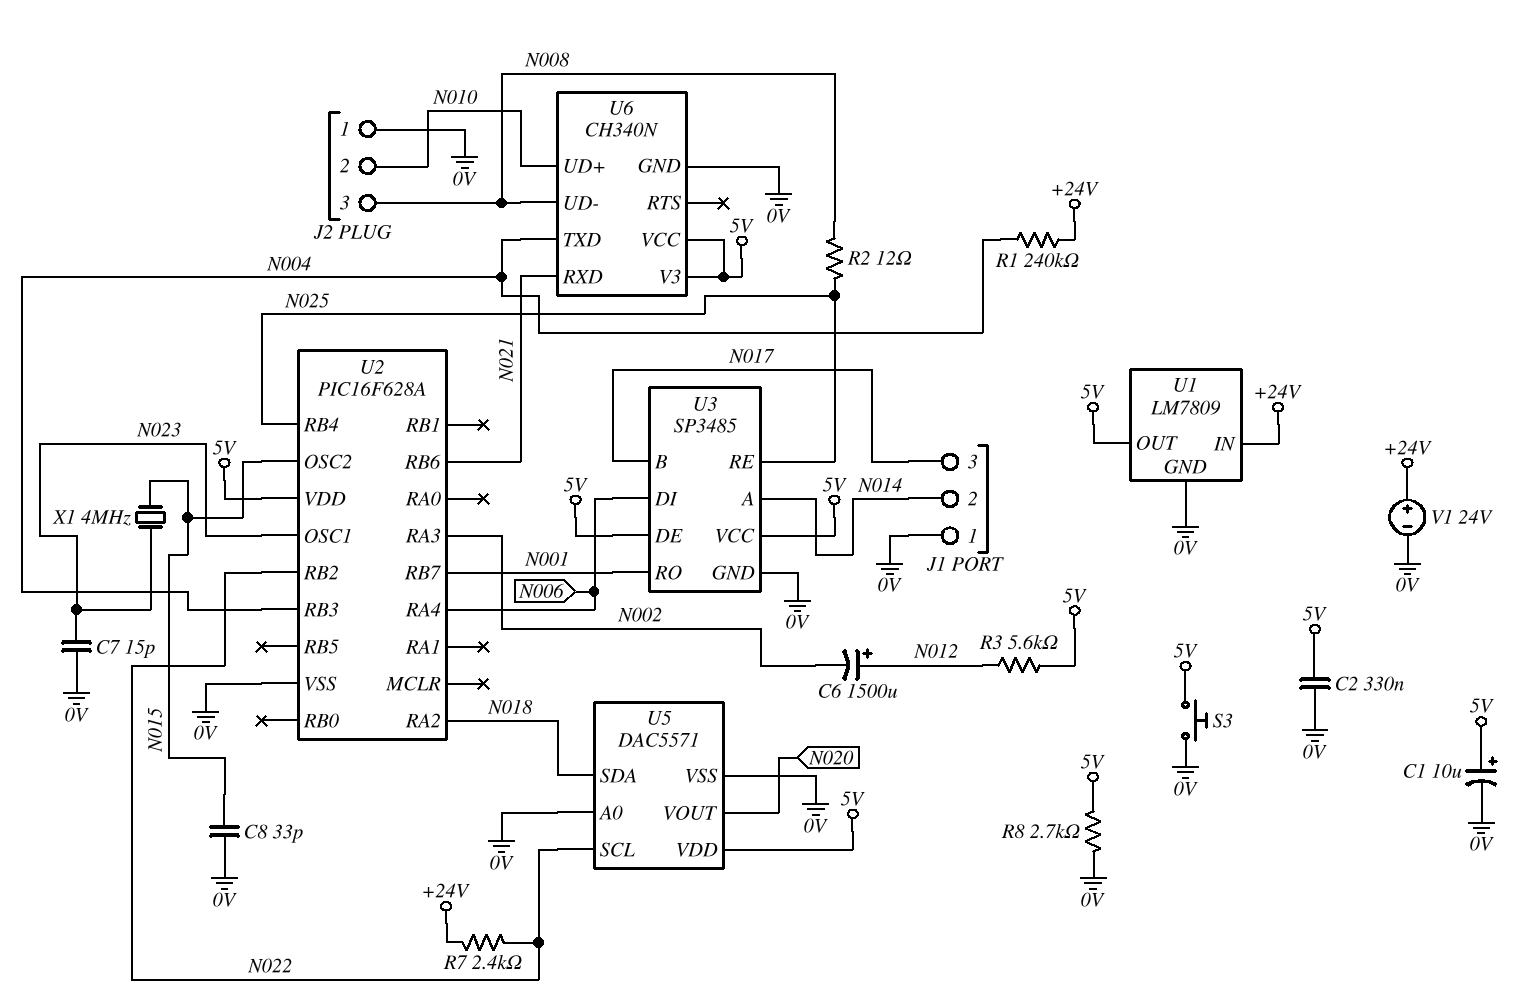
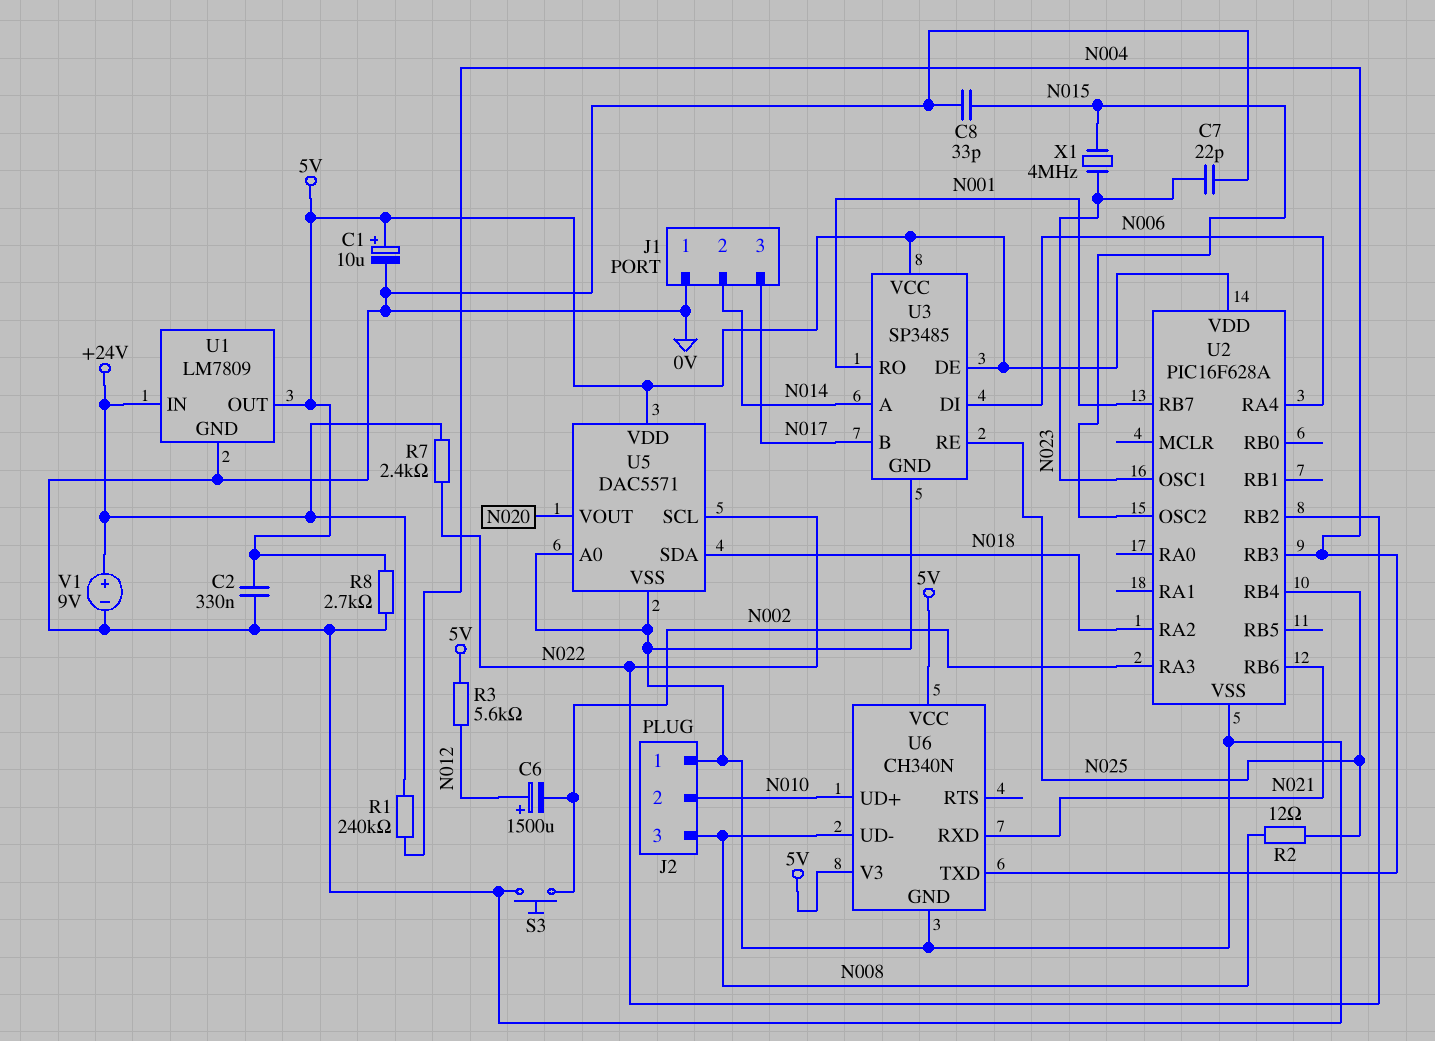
C7: 15pF (0V, N023) -> 22pF (0V, N023)
S3: button (0V, 5V) -> button (0V, N002)
V1: 24V (plus +24V, minus 0V) -> 9V (plus +24V, minus 0V)

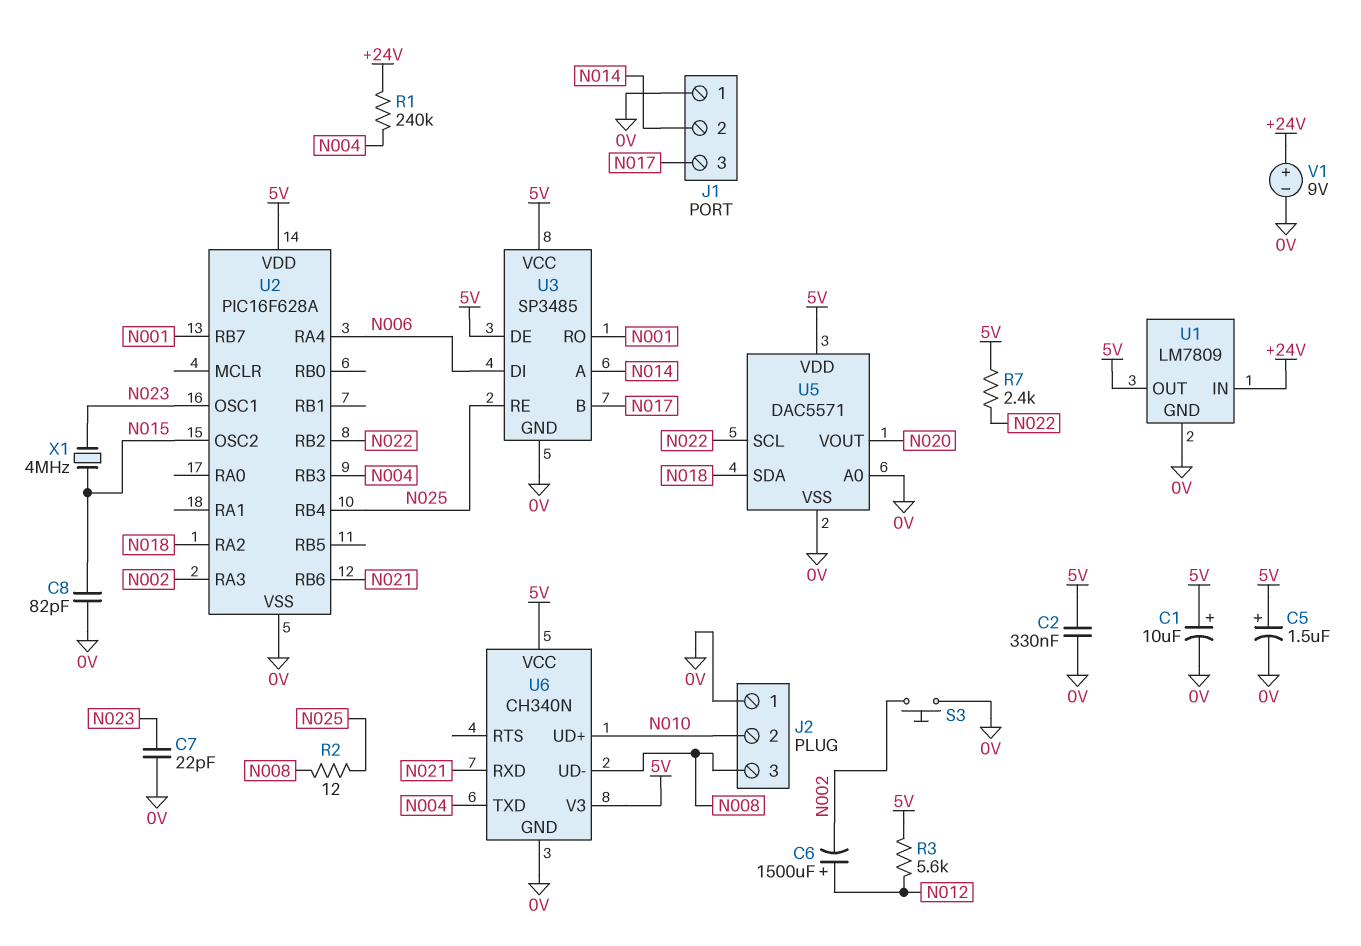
C5: none -> 1.5uF (plus 5V, minus 0V)
C8: 33pF (0V, N015) -> 82pF (0V, N015)
R7: 2.4k (+24V, N022) -> 2.4k (5V, N022)
R8: 2.7k (0V, 5V) -> none

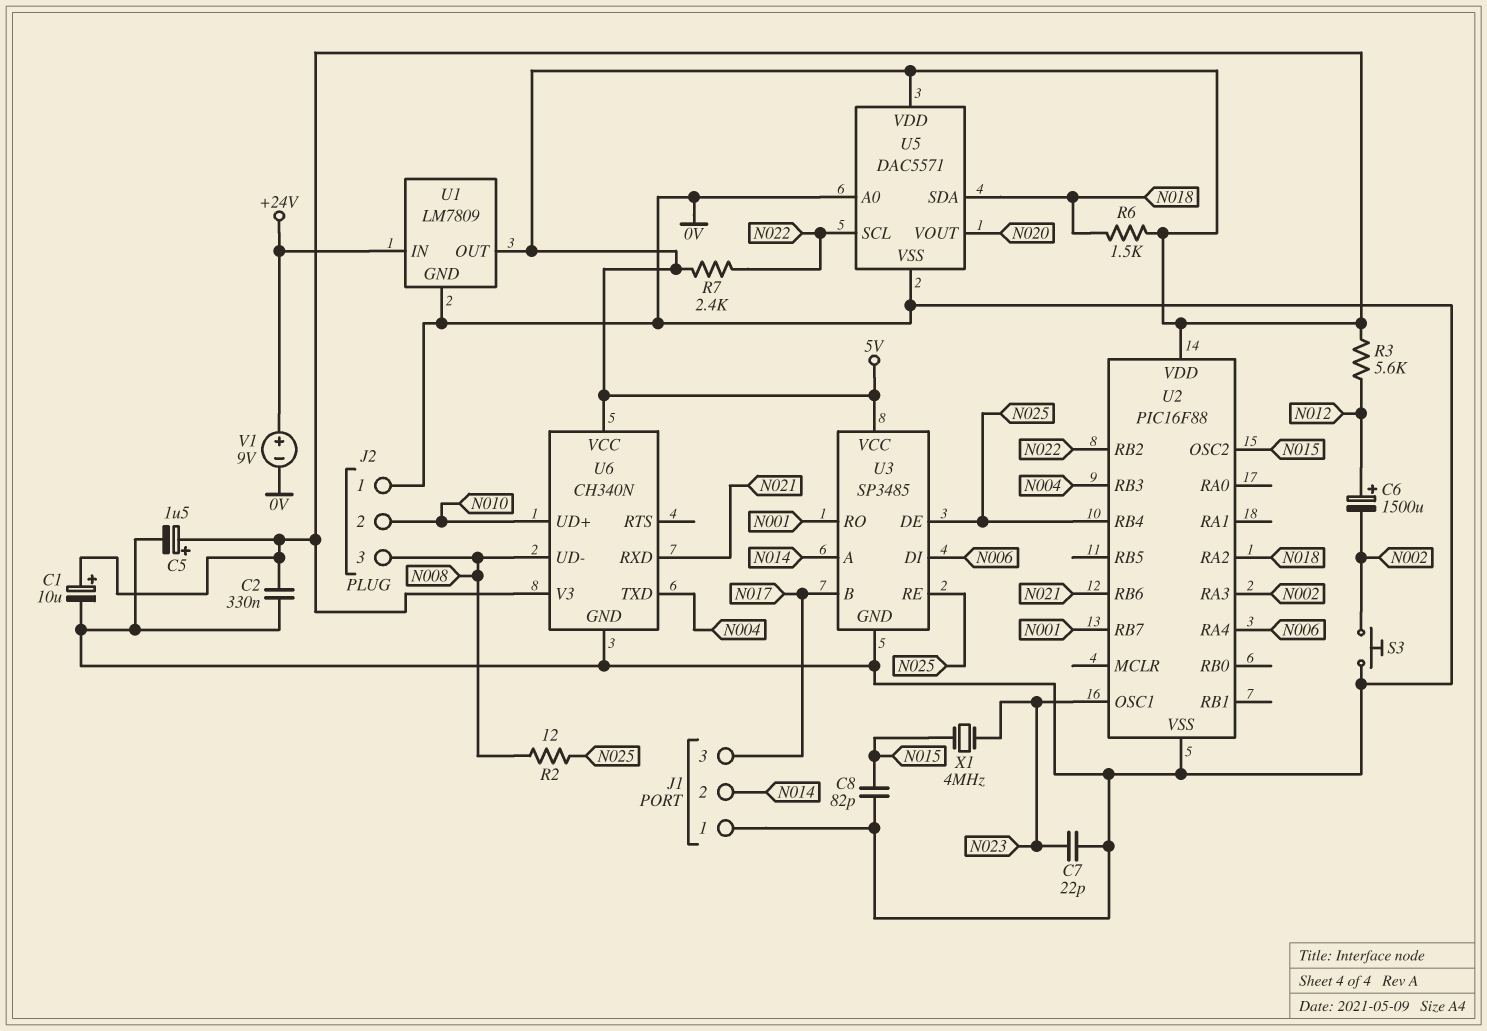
R1: 240k (+24V, N004) -> none
R6: none -> 1.5k (5V, N018)
U2: PIC16F628A -> PIC16F88
U3 pin DE: 5V -> N025

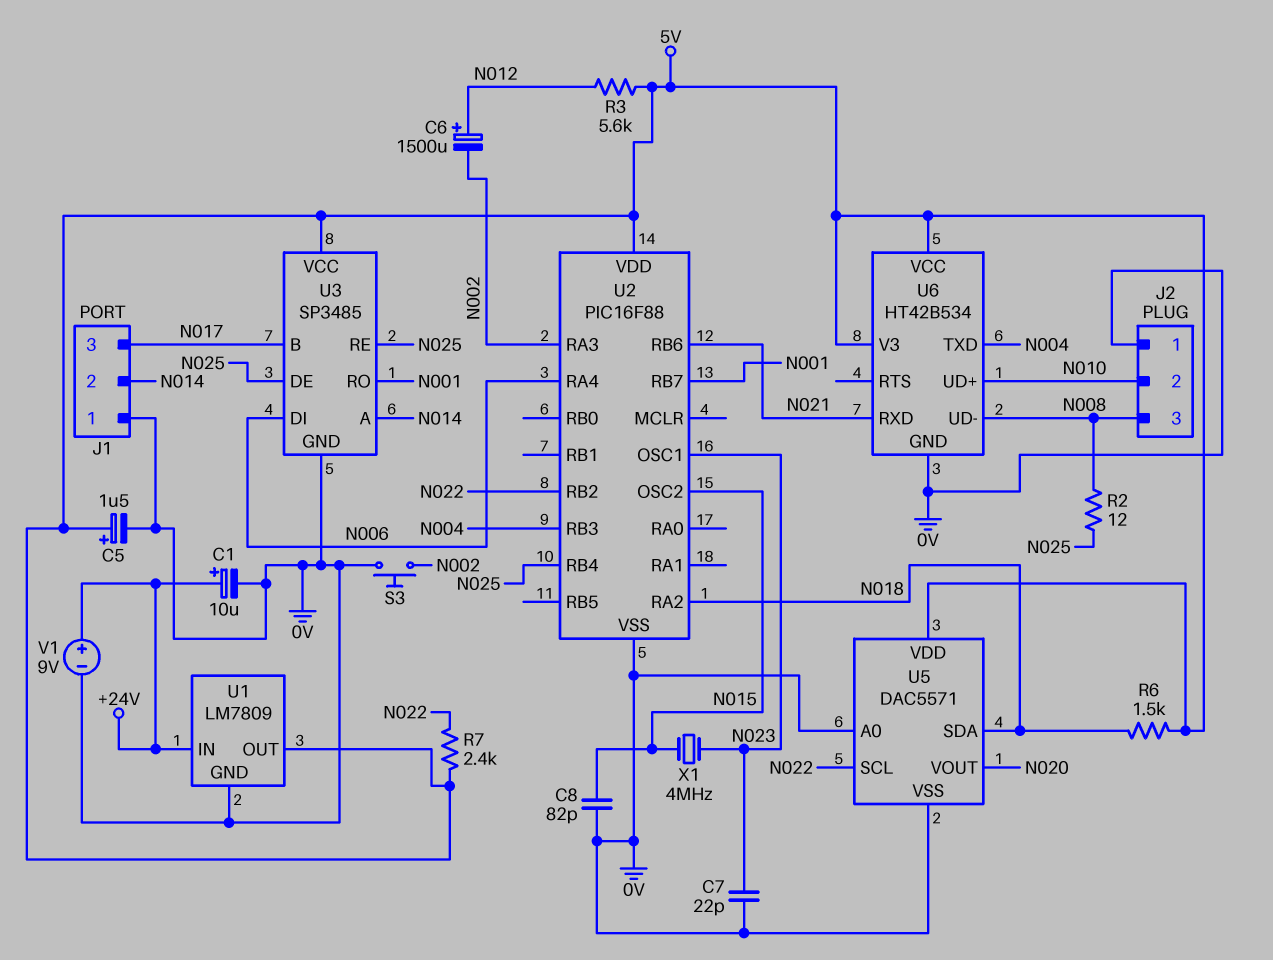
C1: 10uF (plus 5V, minus 0V) -> 10uF (plus +24V, minus 0V)
C2: 330nF (0V, 5V) -> none
U6: CH340N -> HT42B534

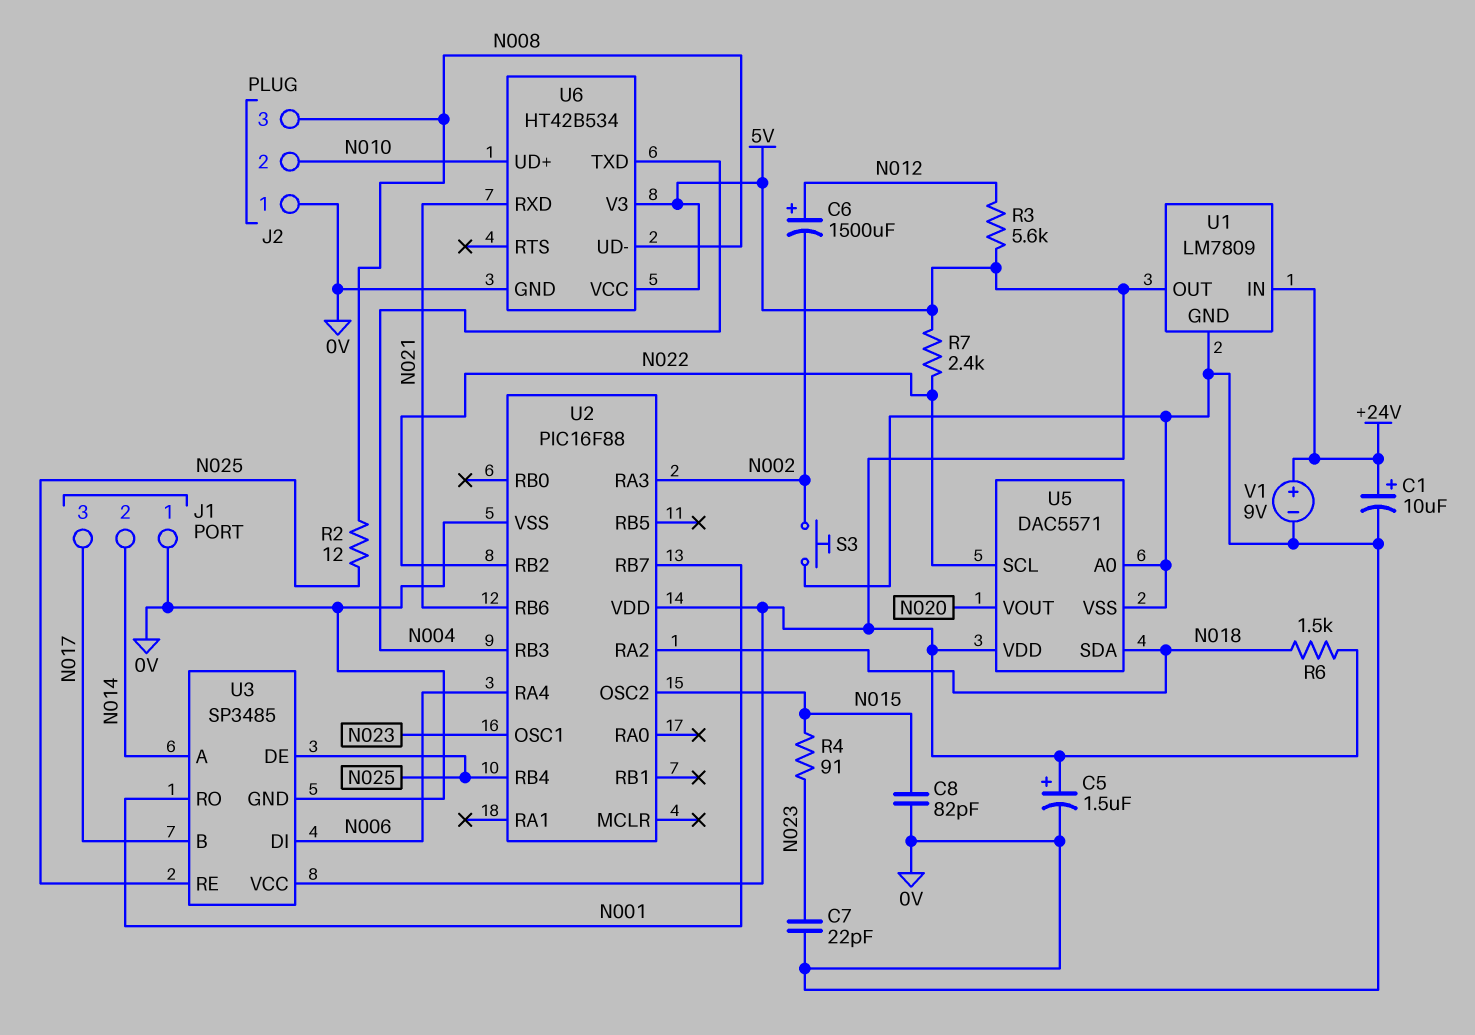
R4: none -> 91 (N015, N023)
X1: 4MHz (N015, N023) -> none

